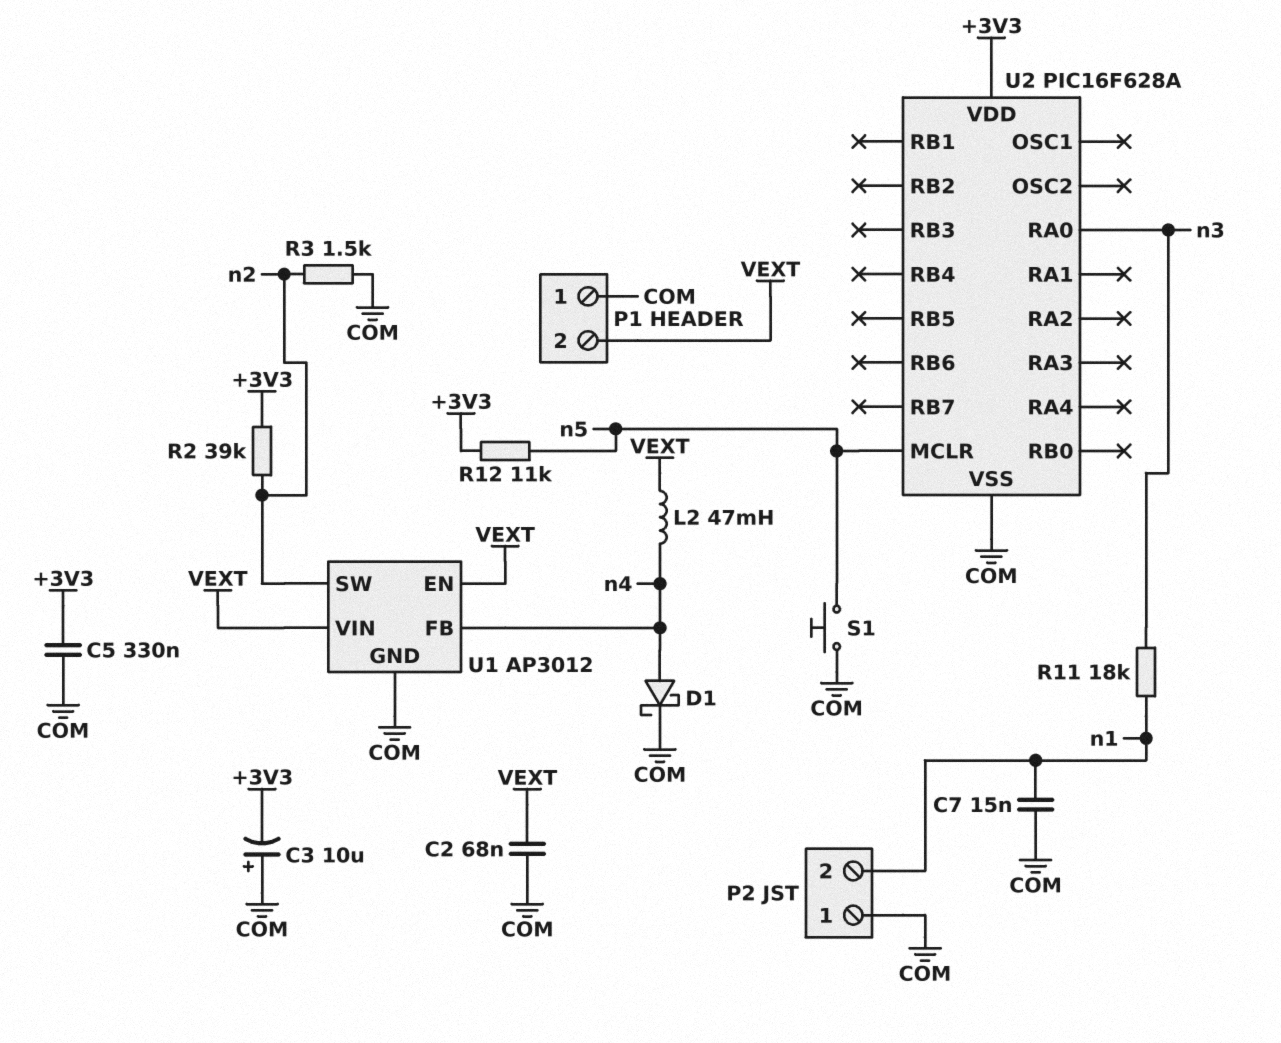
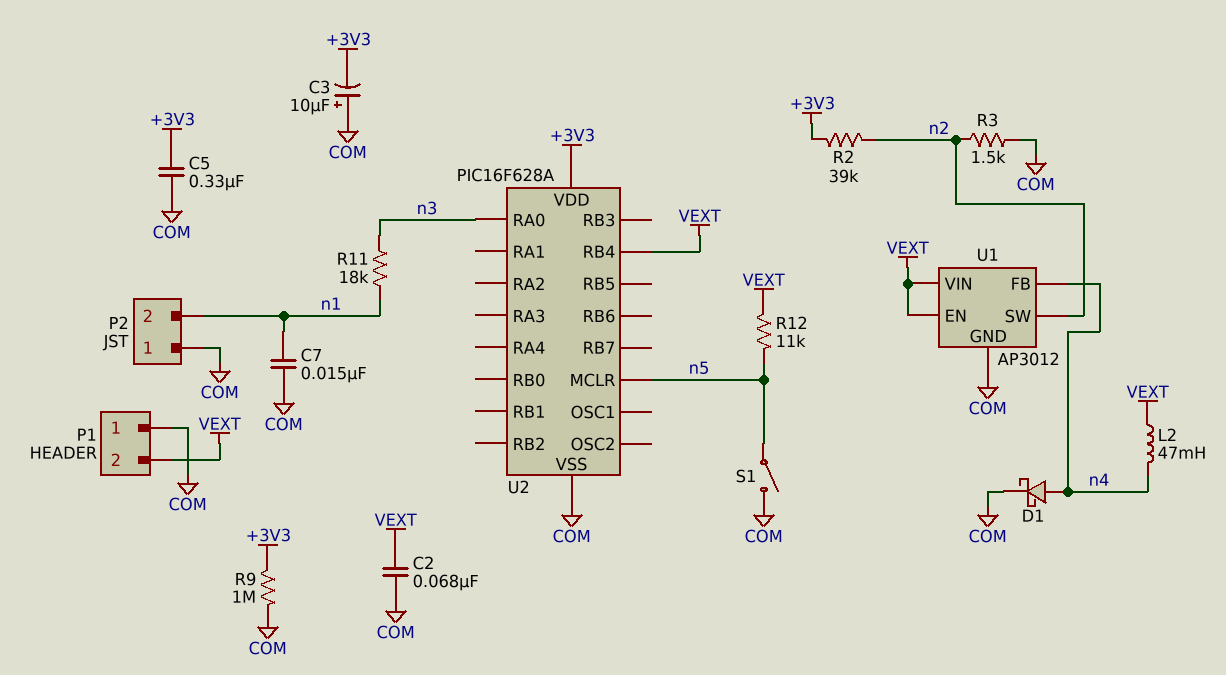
R9: none -> 1M (+3V3, COM)
R12: 11k (+3V3, n5) -> 11k (VEXT, n5)
S1: button (COM, n5) -> switch (COM, n5)
U2 pin RB4: none -> VEXT

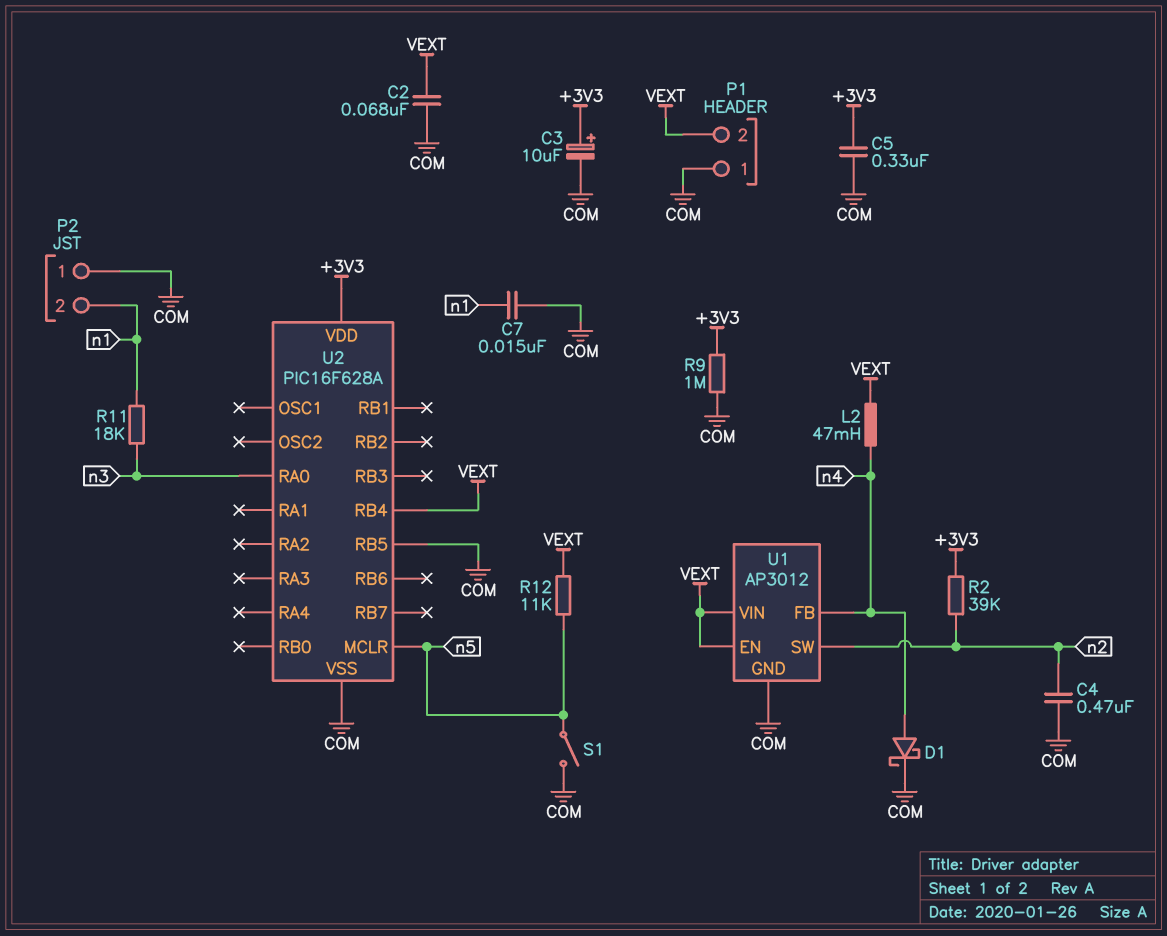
C3: 10uF (plus COM, minus +3V3) -> 10uF (plus +3V3, minus COM)
C4: none -> 470nF (COM, n2)
R3: 1.5k (COM, n2) -> none
U2 pin RB5: none -> COM

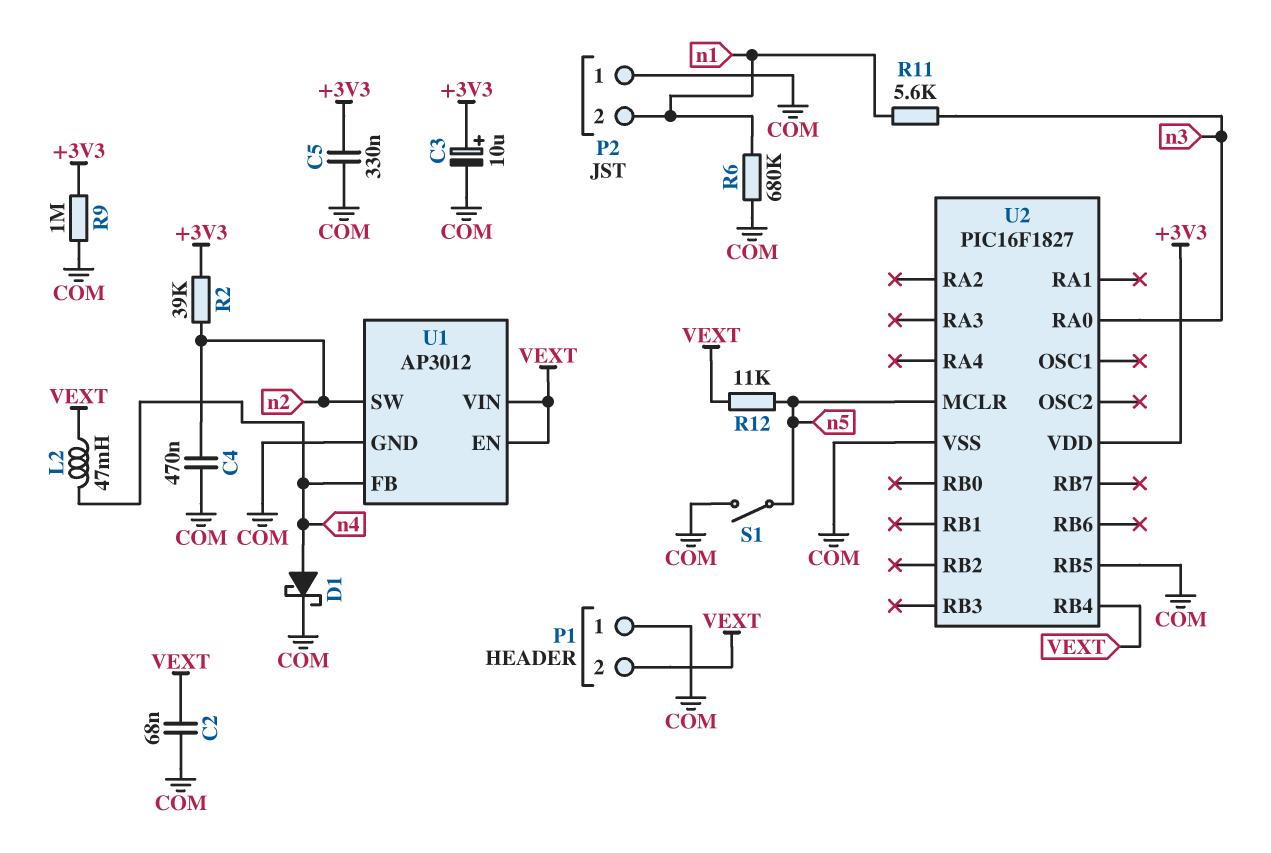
C7: 15nF (COM, n1) -> none
R6: none -> 680k (COM, n1)
R11: 18k (n1, n3) -> 5.6k (n1, n3)
U2: PIC16F628A -> PIC16F1827

